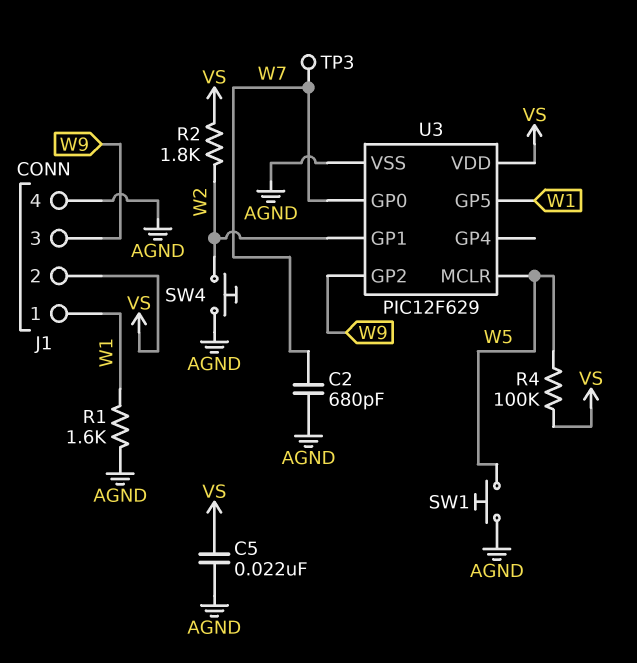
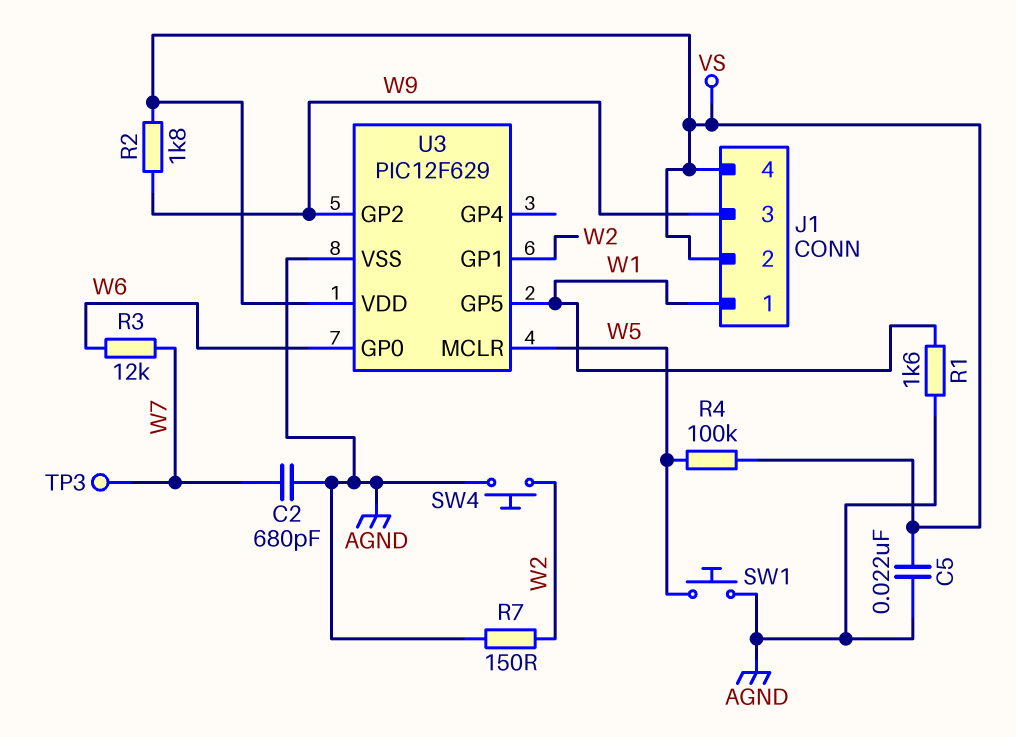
J1 pin 4: AGND -> VS
R2: 1.8k (VS, W2) -> 1.8k (VS, W9)
R3: none -> 12k (W6, W7)
R7: none -> 150 (AGND, W2)
U3 pin GP0: W7 -> W6

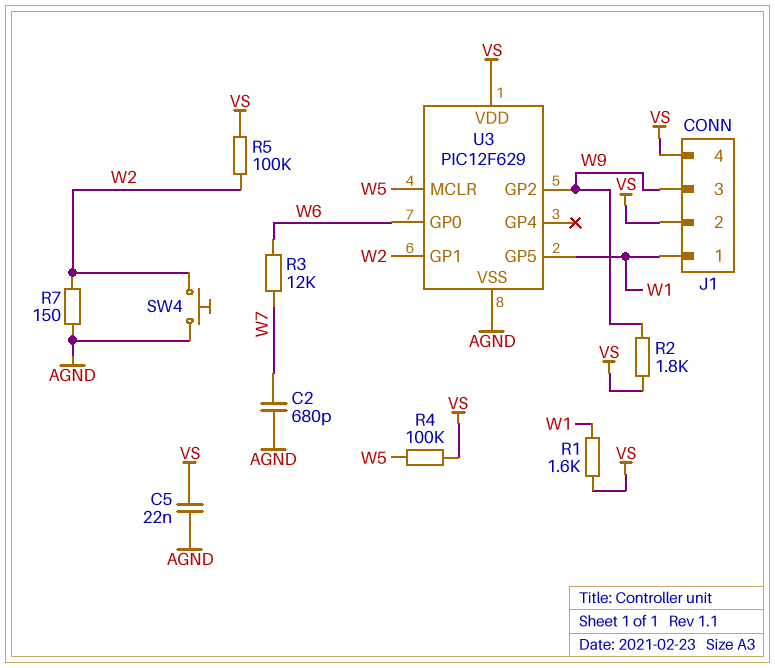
R1: 1.6k (AGND, W1) -> 1.6k (VS, W1)
R5: none -> 100k (VS, W2)
SW1: button (AGND, W5) -> none
TP3: test point (W7) -> none

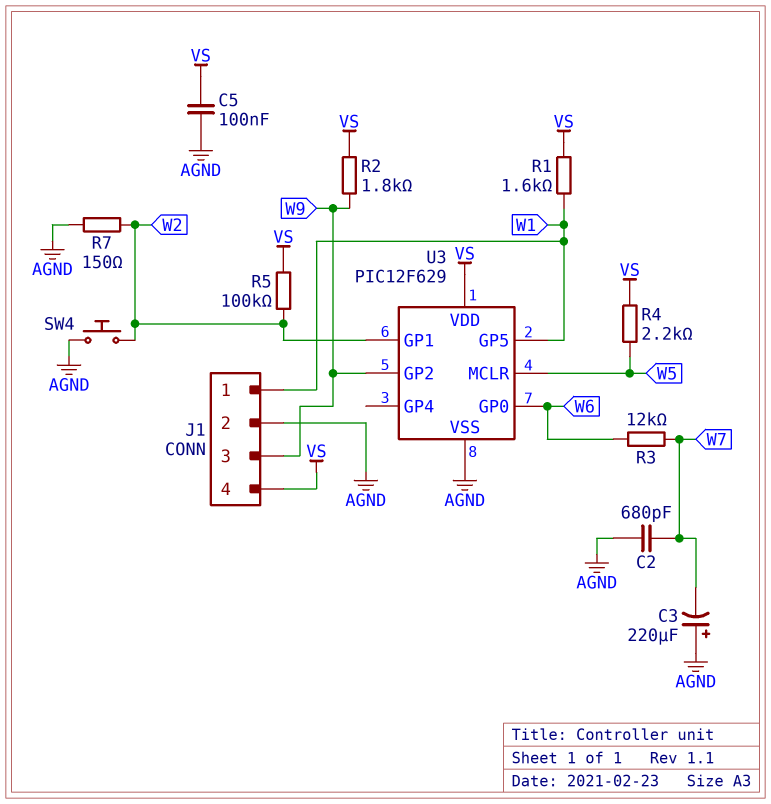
C3: none -> 220uF (plus AGND, minus W7)
C5: 22nF (AGND, VS) -> 100nF (AGND, VS)
J1 pin 2: VS -> AGND
R4: 100k (VS, W5) -> 2.2k (VS, W5)

